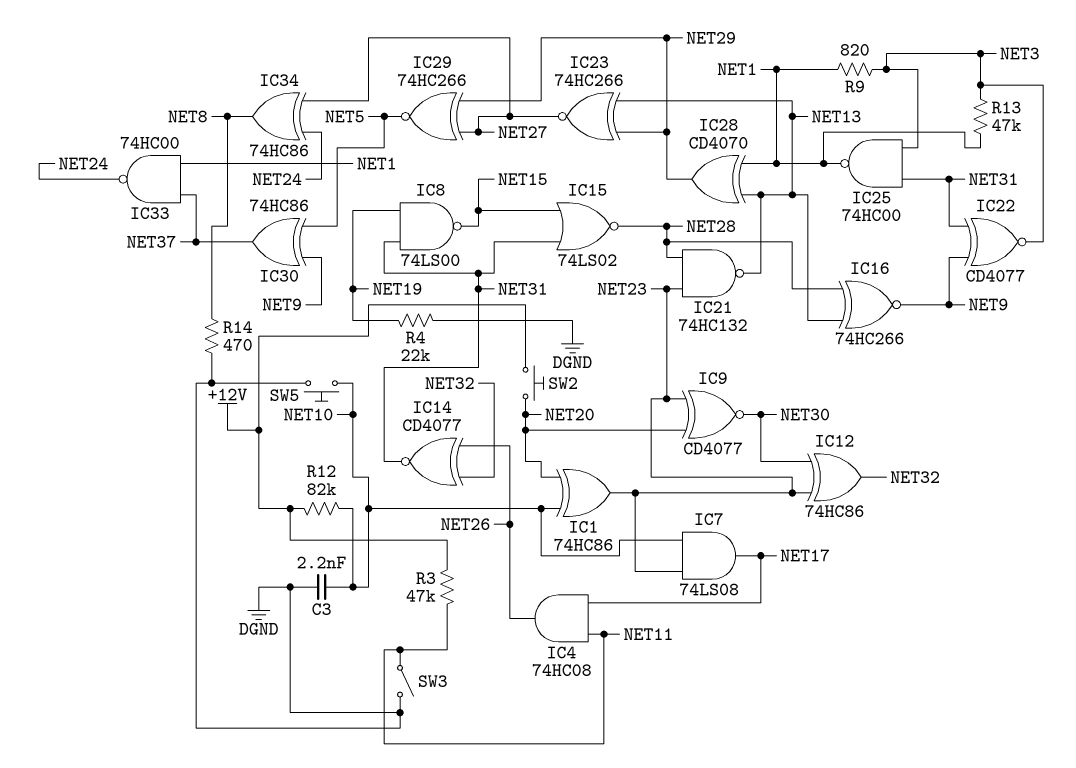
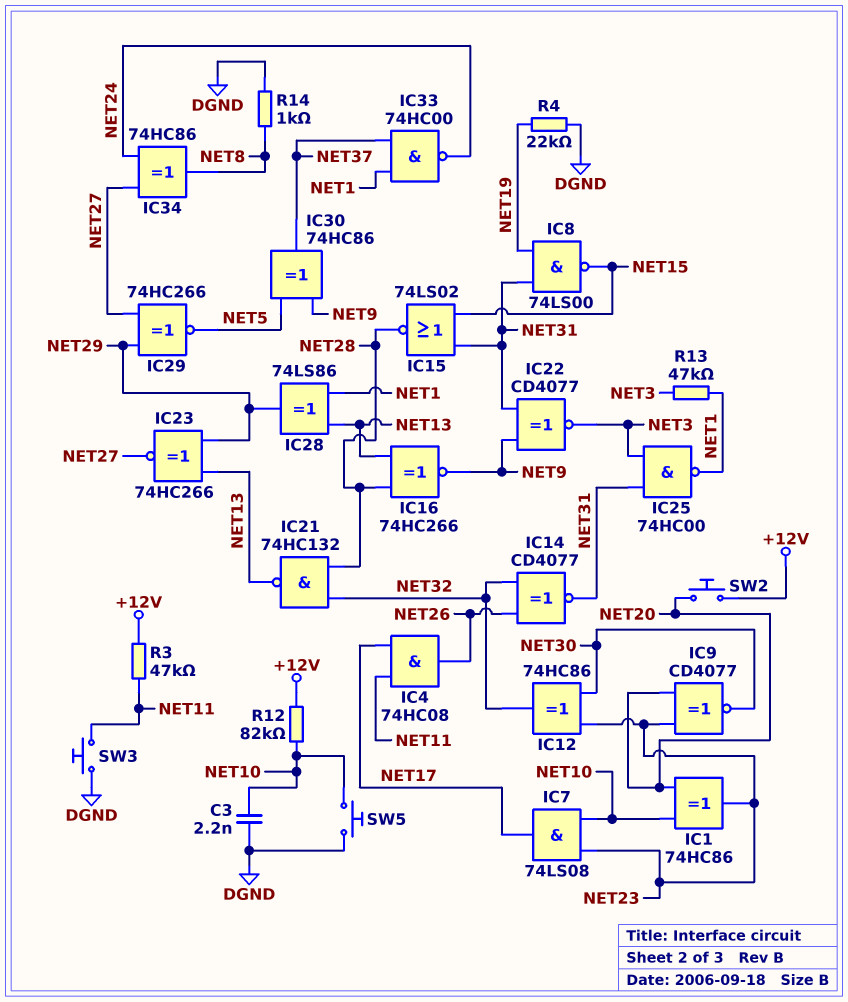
IC21: NAND 74HC132 (in NET23, in NET28, out NET13) -> NAND 74HC132 (in NET28, in NET32, out NET13)
IC28: XOR CD4070 (in NET1, in NET13, out NET29) -> XOR 74LS86 (in NET1, in NET13, out NET29)
R9: 820 (NET1, NET3) -> none
R14: 470 (DGND, NET8) -> 1k (DGND, NET8)
SW3: switch (DGND, NET11) -> button (DGND, NET11)

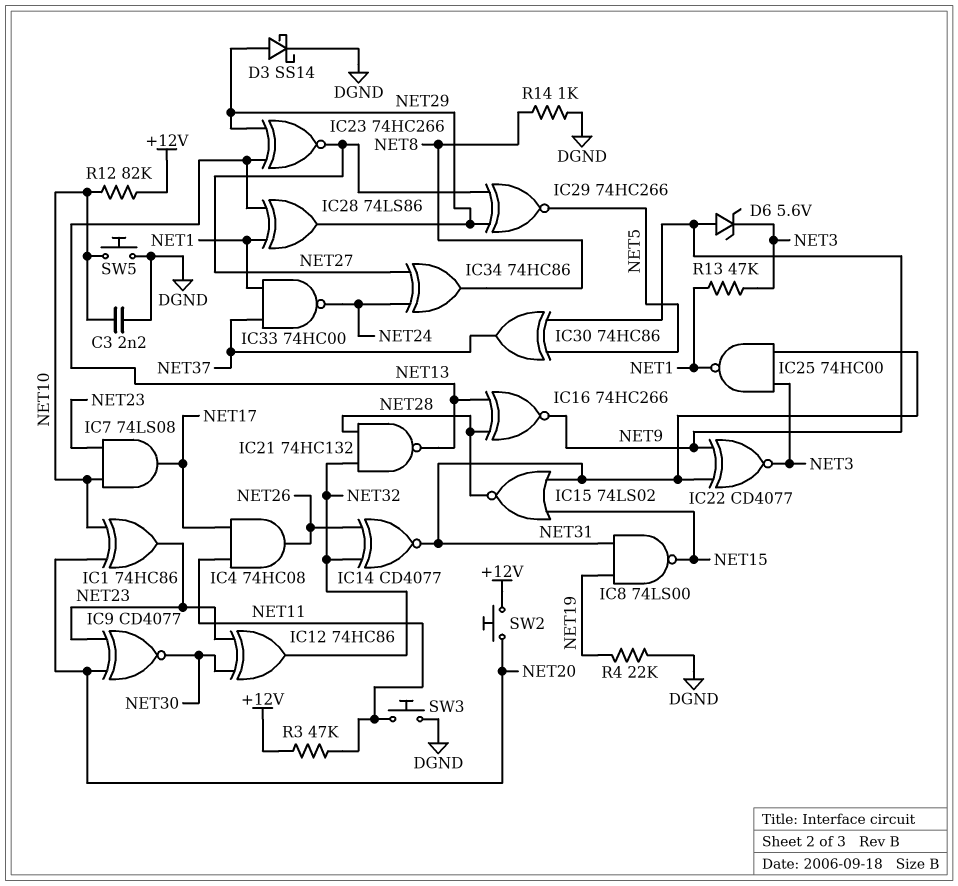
D3: none -> schottky SS14 (A NET29, K DGND)
D6: none -> zener 5.6V (A NET9, K NET3)

